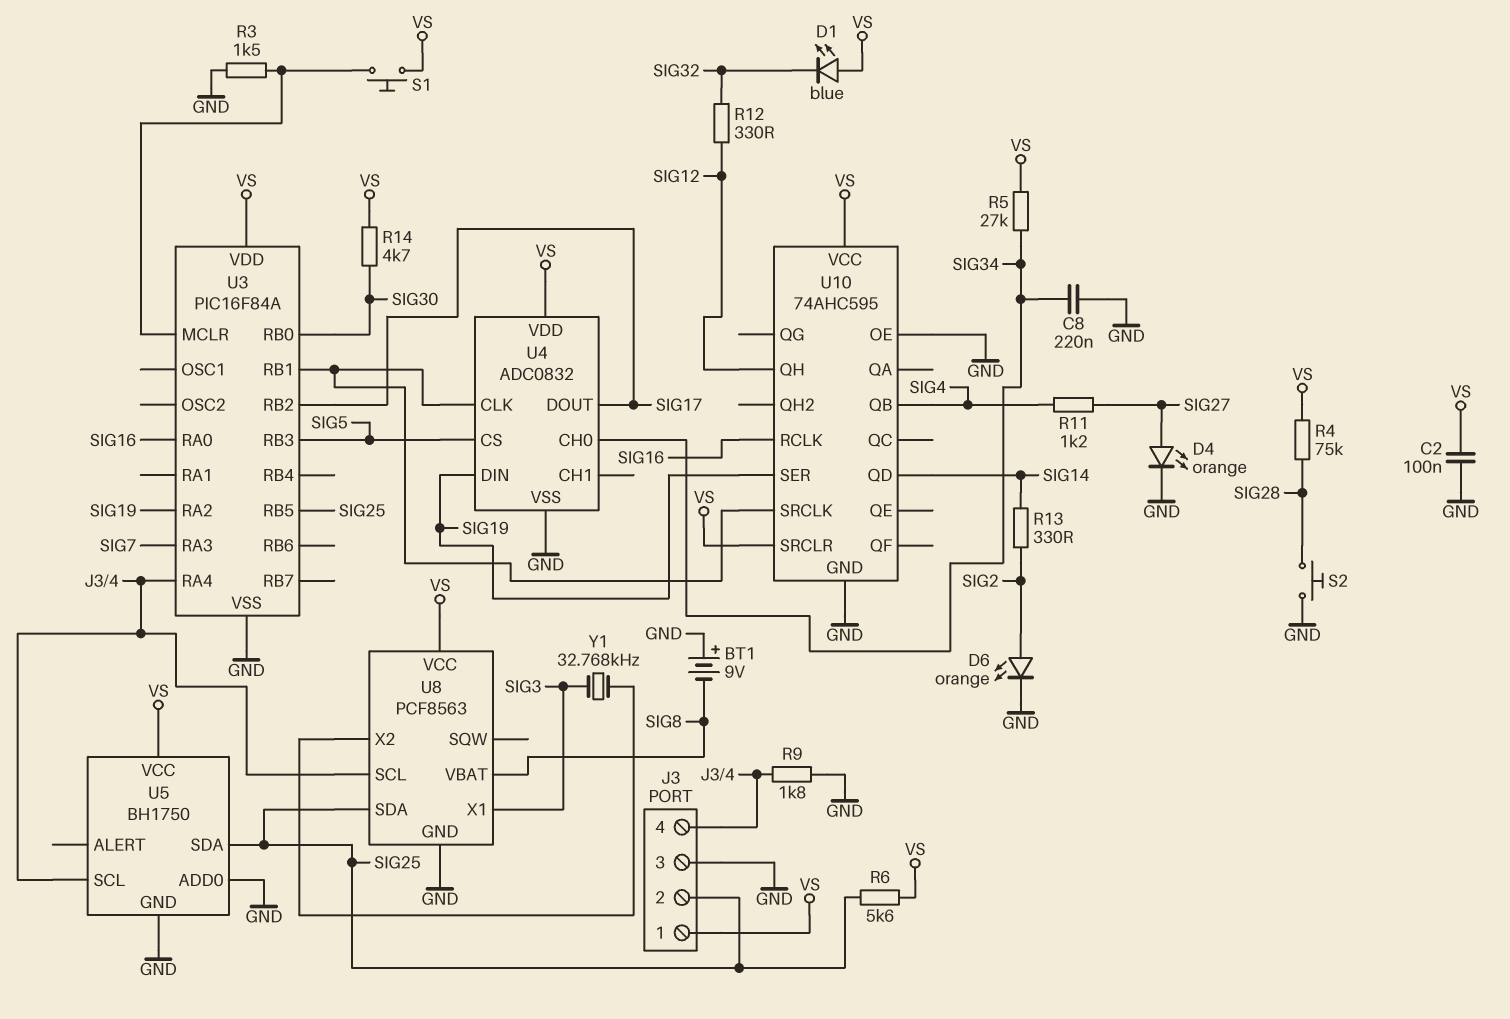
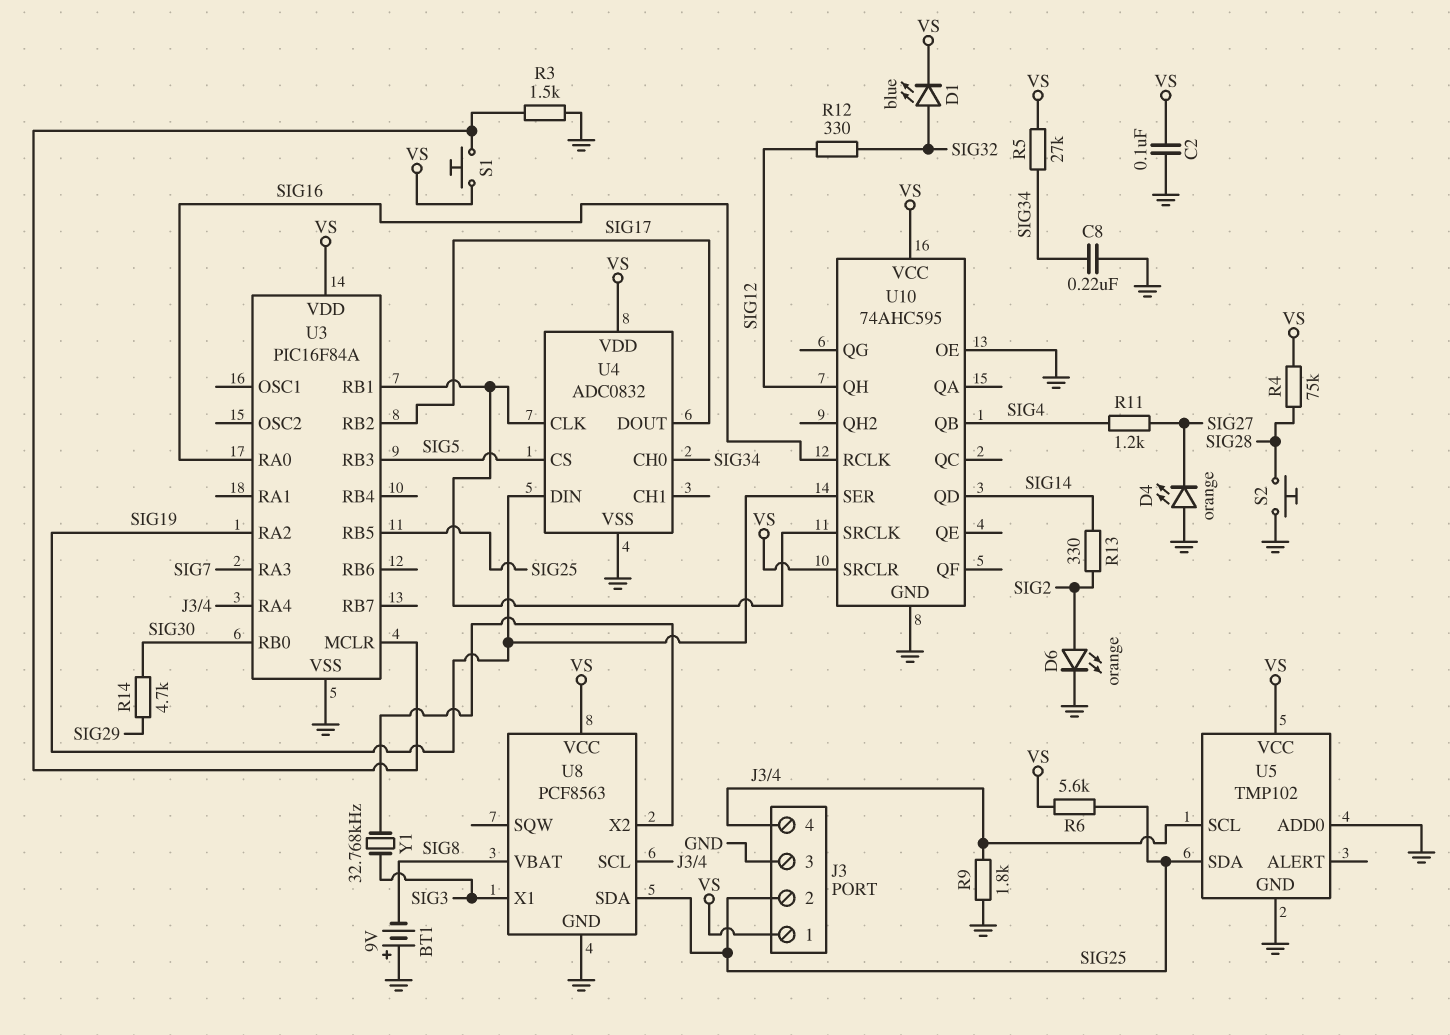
D1: LED blue (A VS, K SIG32) -> LED blue (A SIG32, K VS)
D4: LED orange (A SIG27, K GND) -> LED orange (A GND, K SIG27)
R14: 4.7k (SIG30, VS) -> 4.7k (SIG29, SIG30)
U5: BH1750 -> TMP102

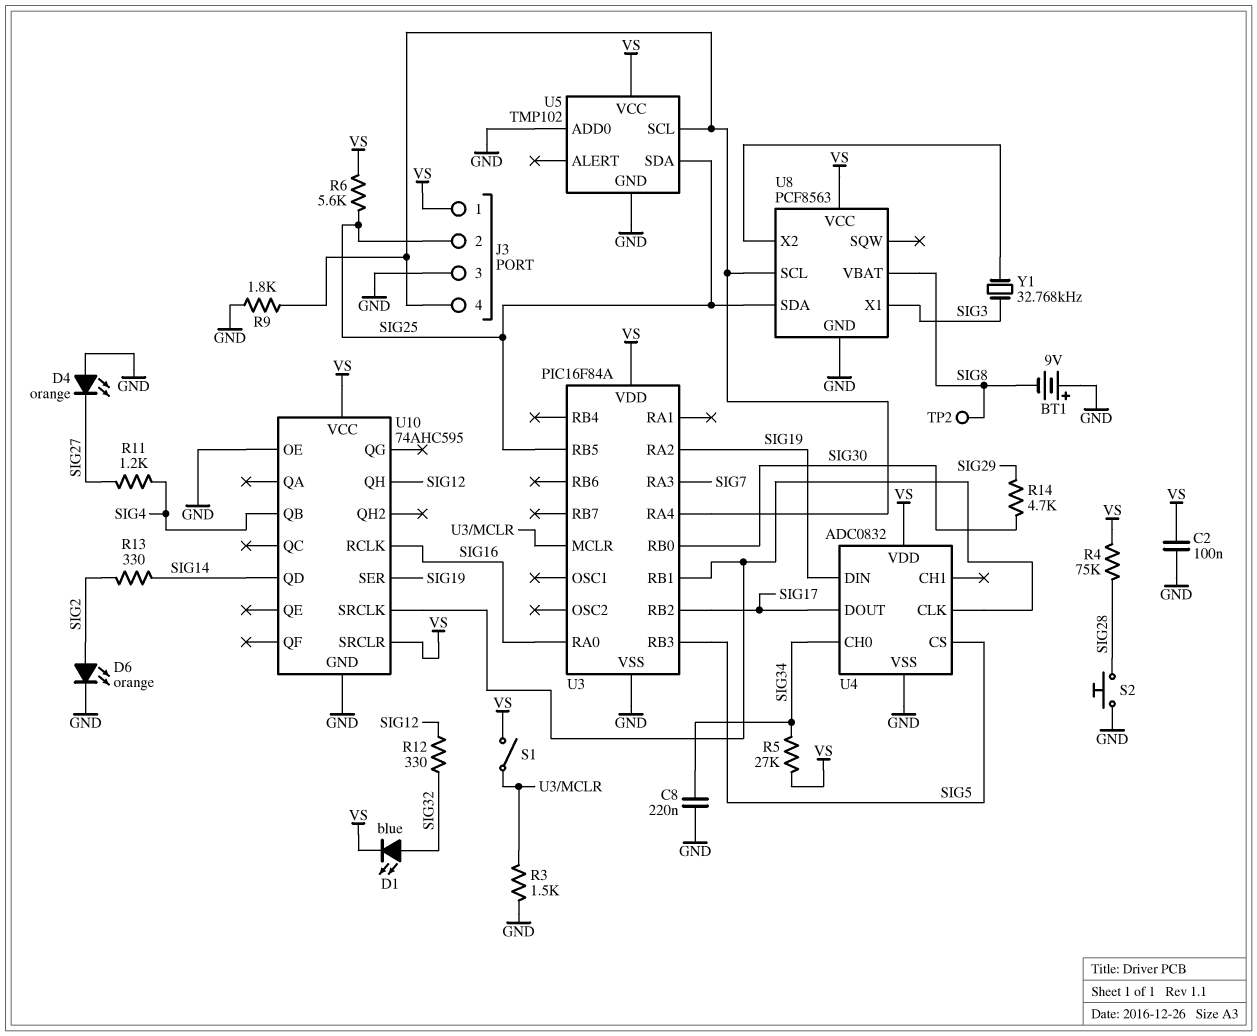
S1: button (U3/MCLR, VS) -> switch (U3/MCLR, VS)
TP2: none -> test point (SIG8)

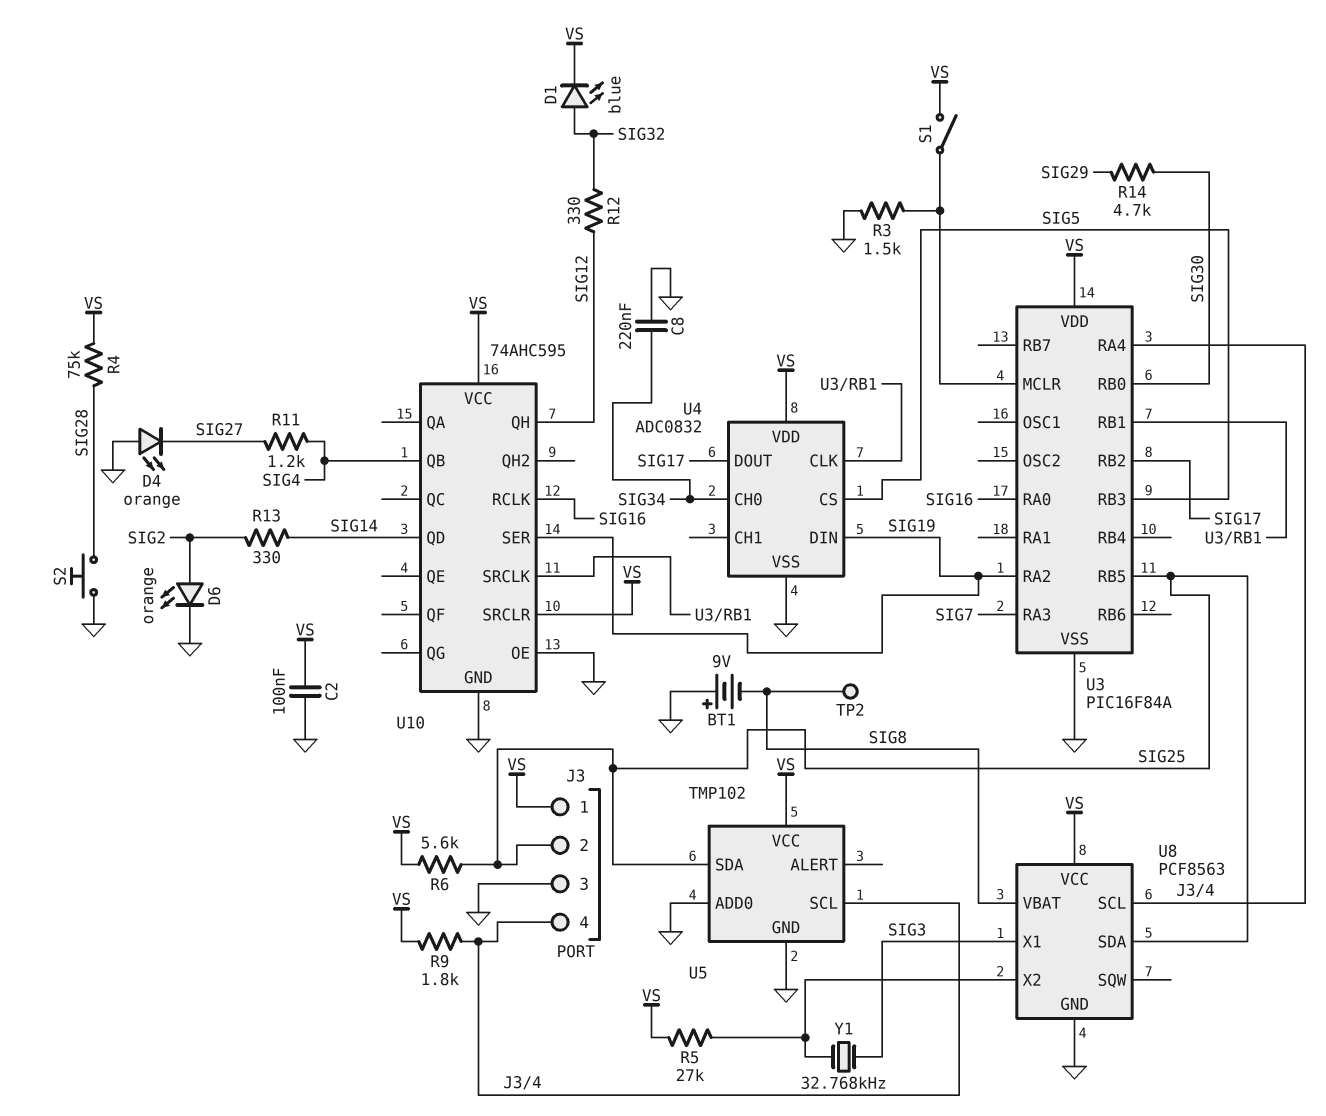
R5: 27k (SIG34, VS) -> 27k (U8/X2, VS)
R9: 1.8k (GND, J3/4) -> 1.8k (J3/4, VS)

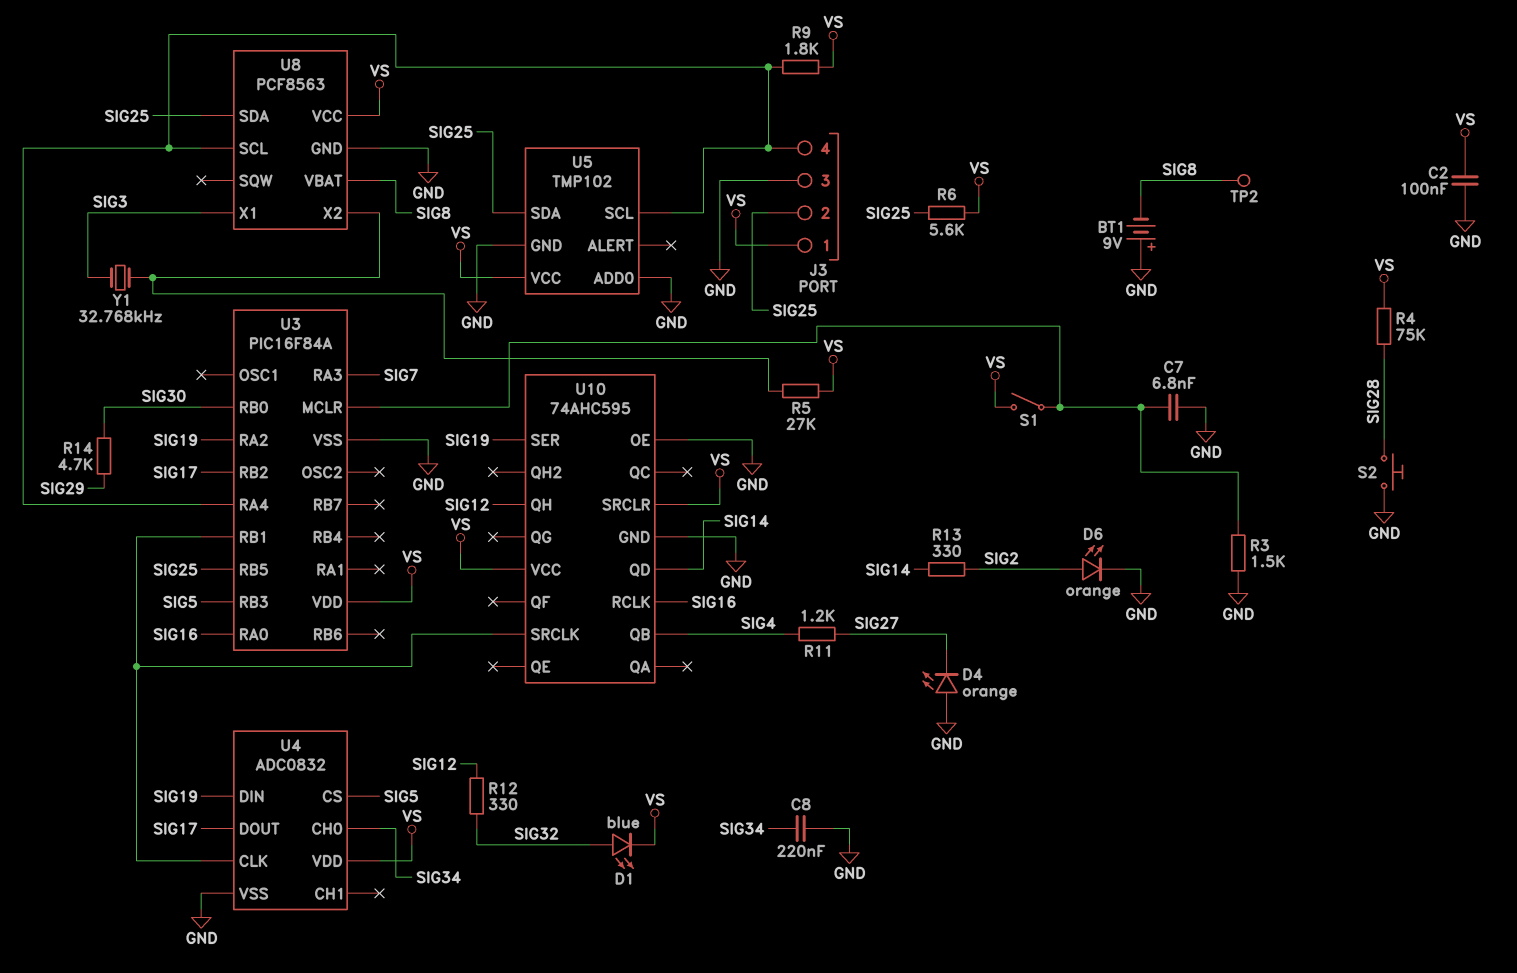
C7: none -> 6.8nF (GND, U3/MCLR)

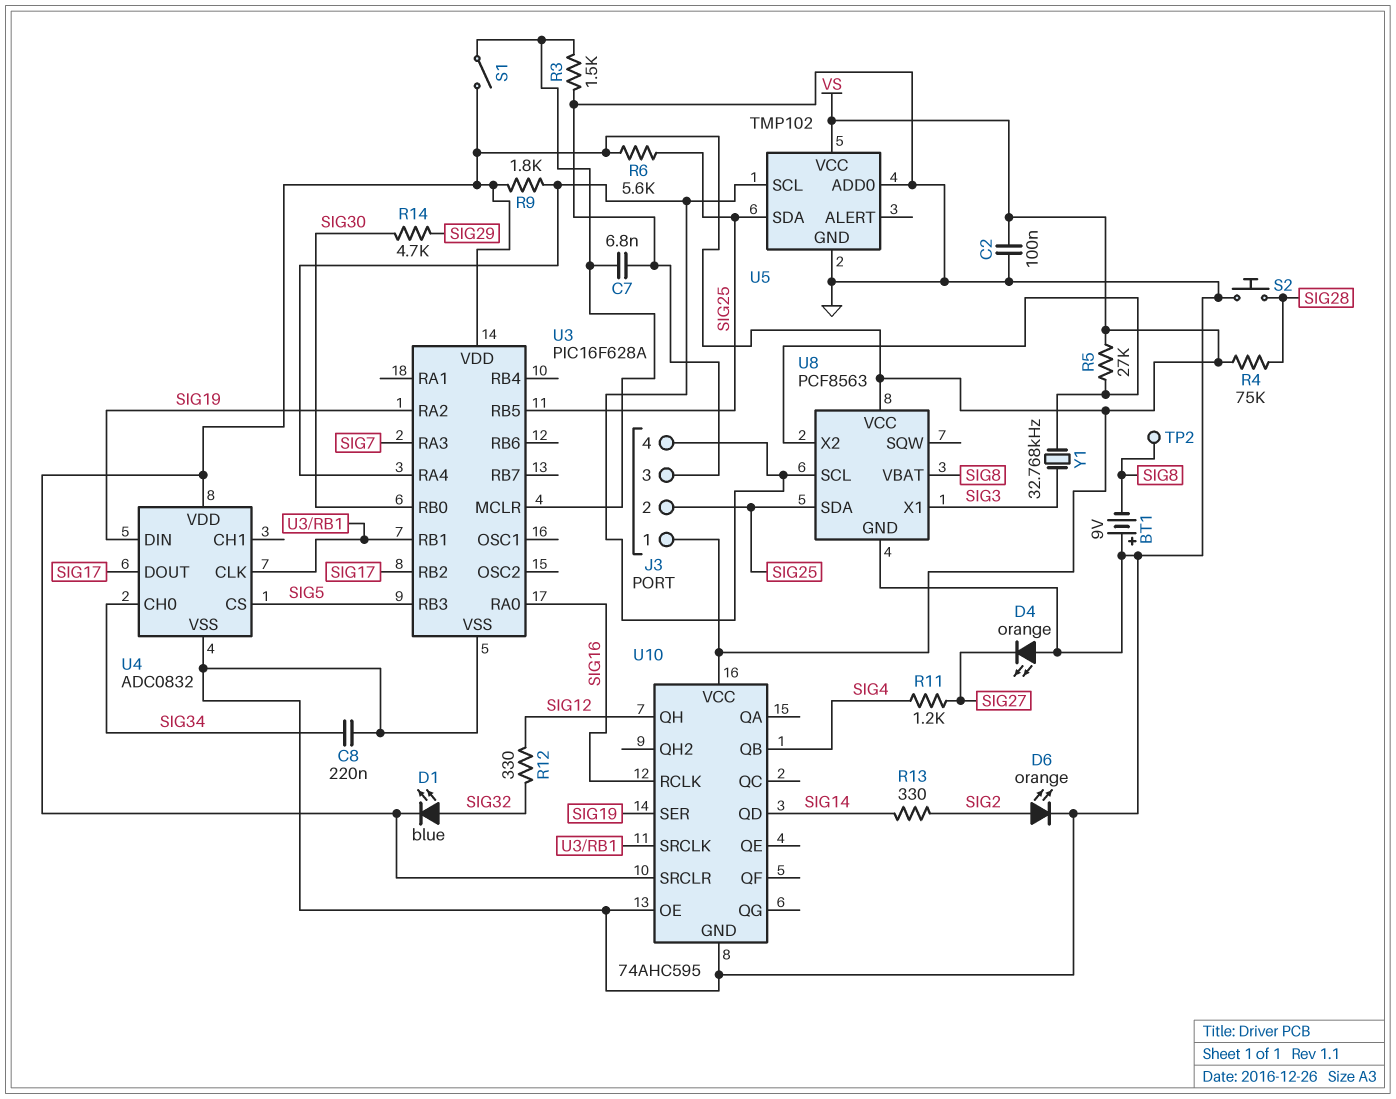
U3: PIC16F84A -> PIC16F628A

